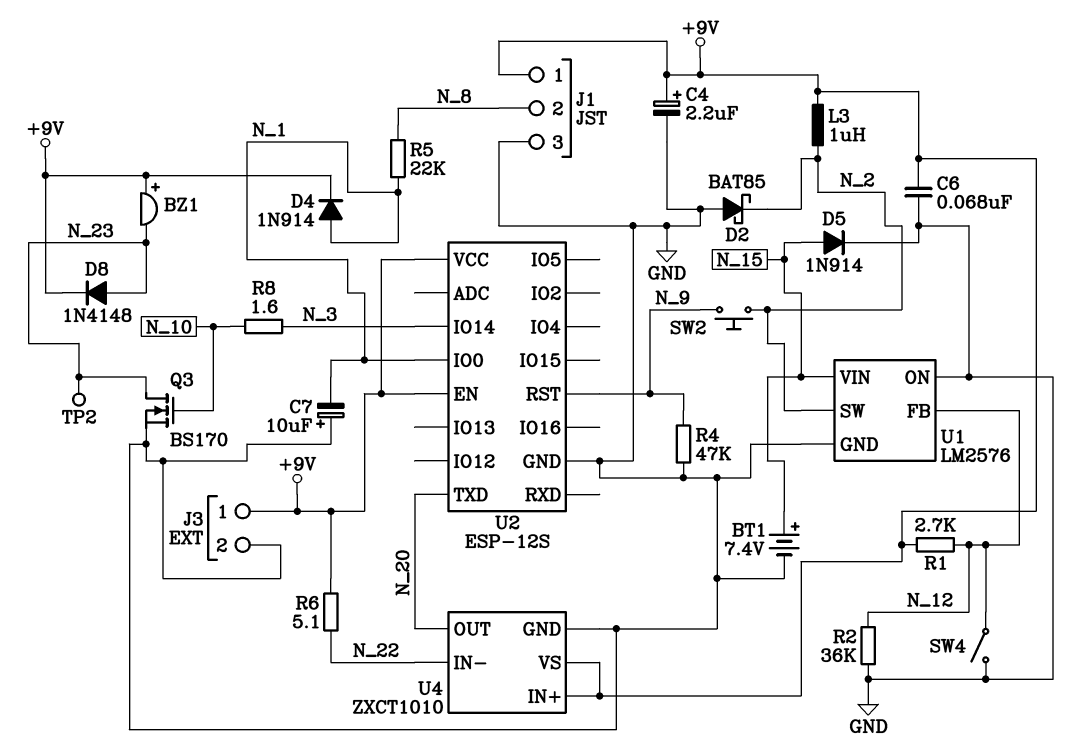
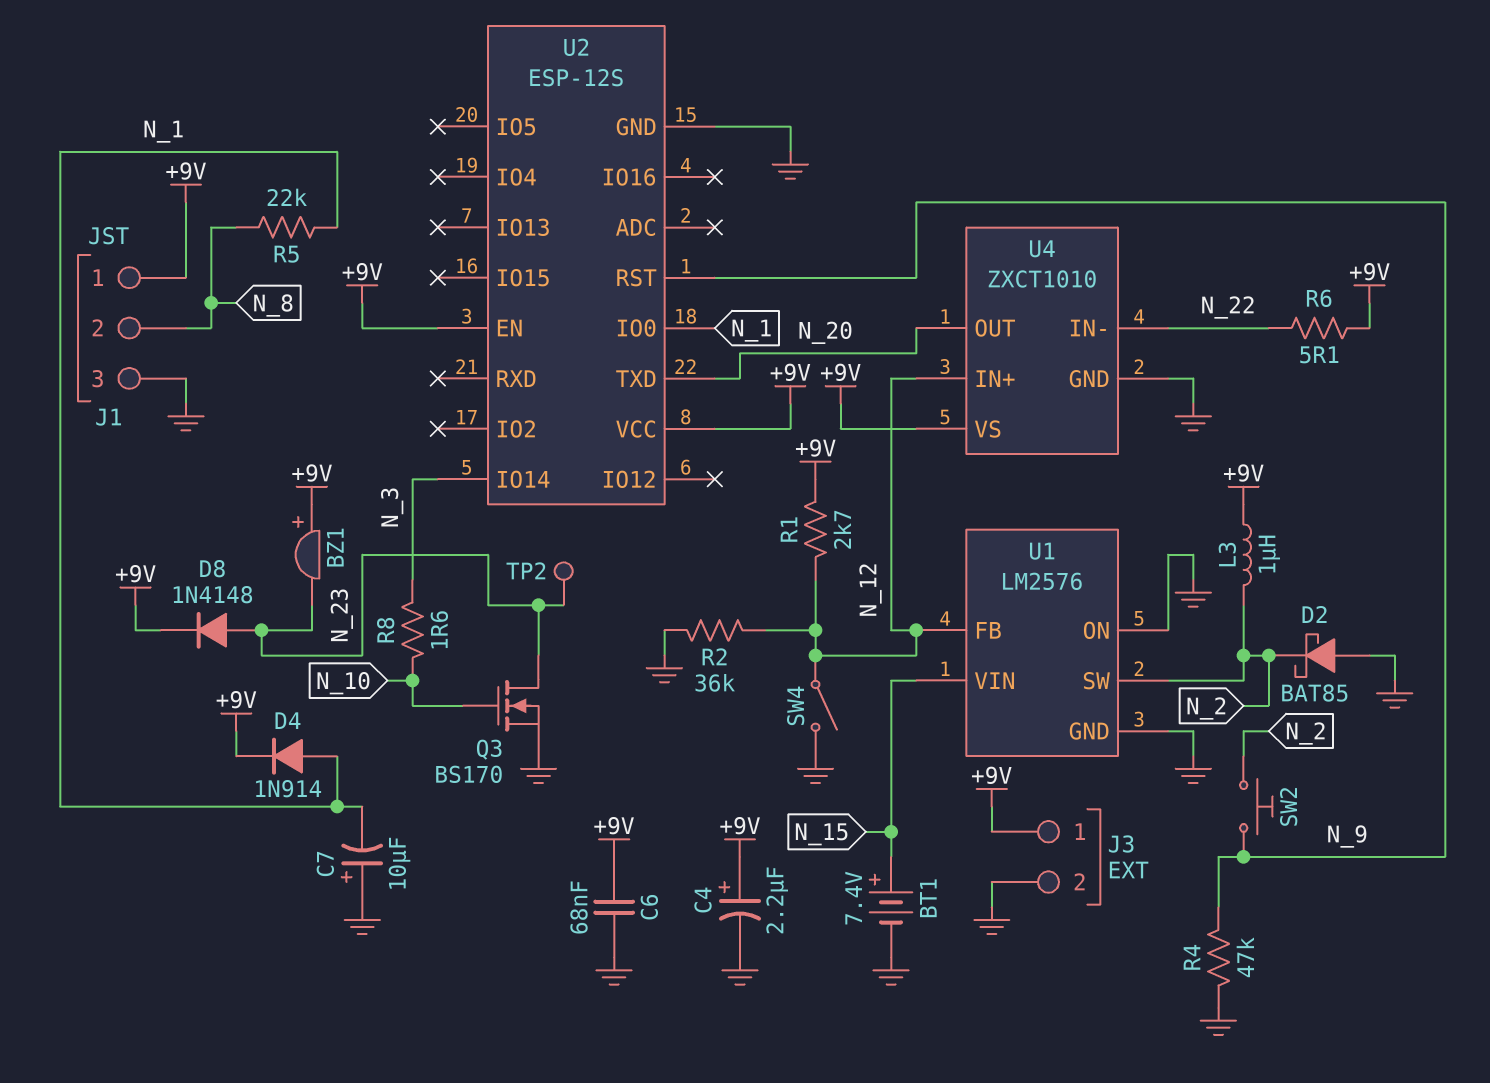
D5: diode 1N914 (A N_15, K GND) -> none
U4 pin IN+: +9V -> N_12

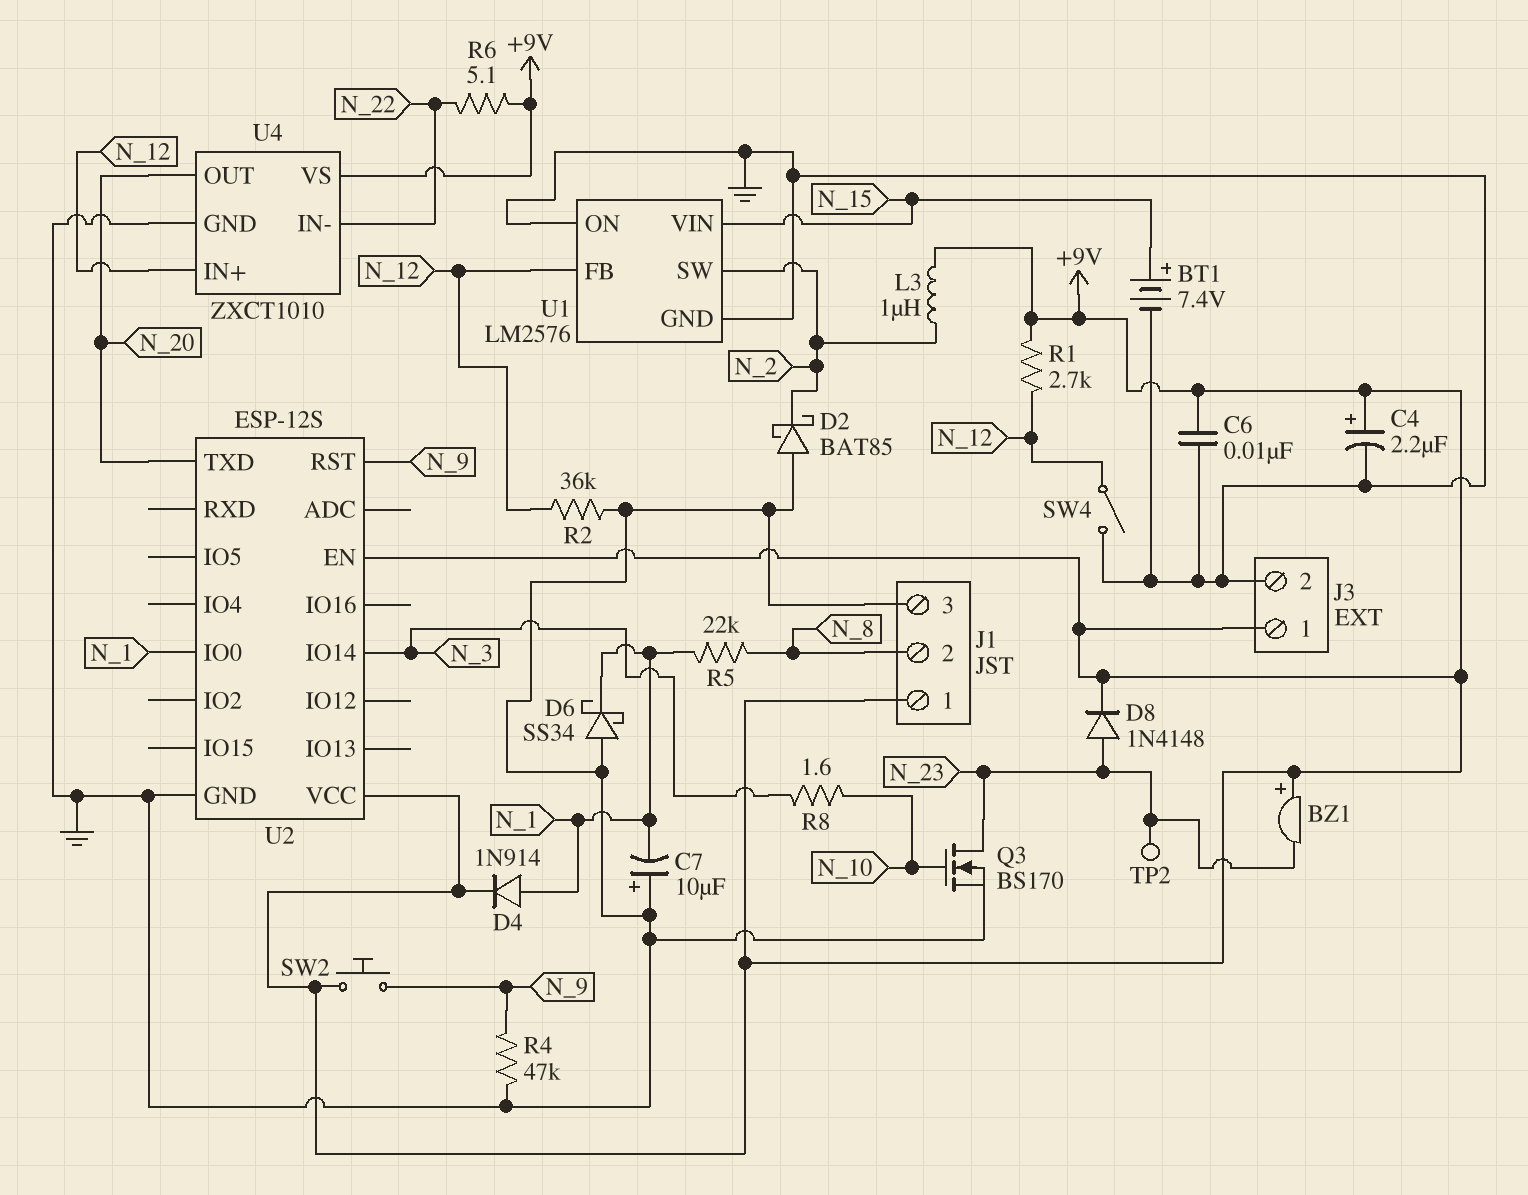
C6: 68nF (+9V, GND) -> 10nF (+9V, GND)
D6: none -> schottky SS34 (A GND, K N_1)
SW2: button (N_2, N_9) -> button (+9V, N_9)

